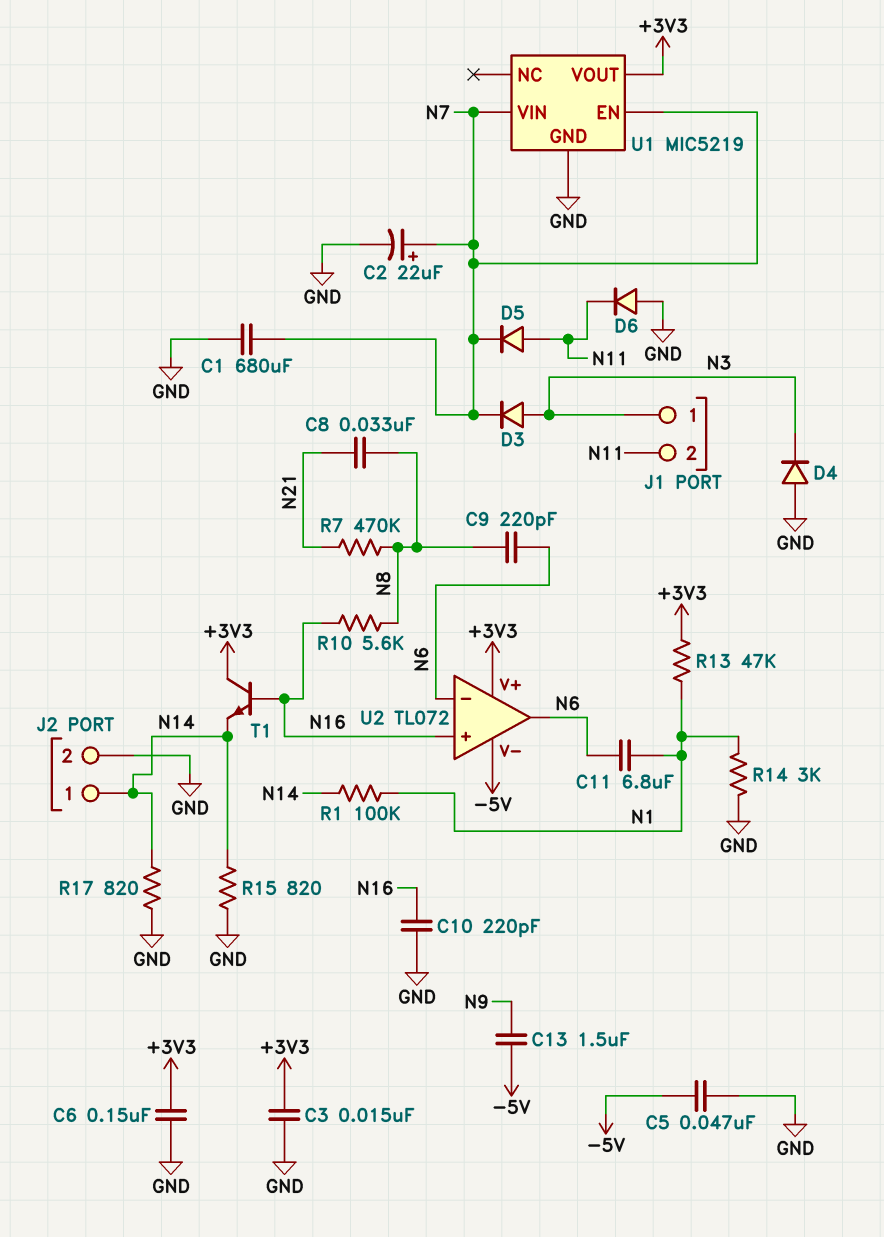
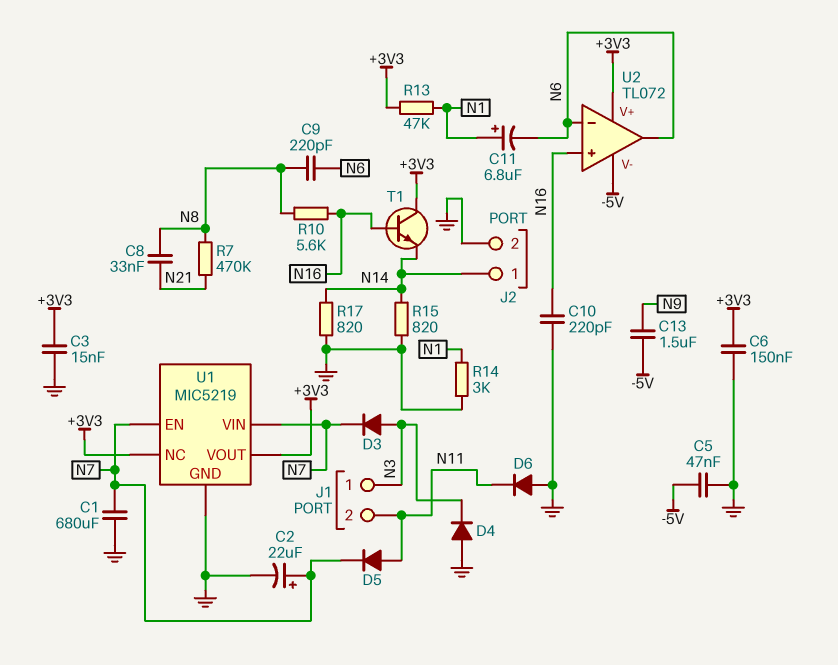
C11: 6.8uF (N1, N6) -> 6.8uF (plus N1, minus N6)
R1: 100k (N1, N14) -> none
U1 pin NC: none -> +3V3

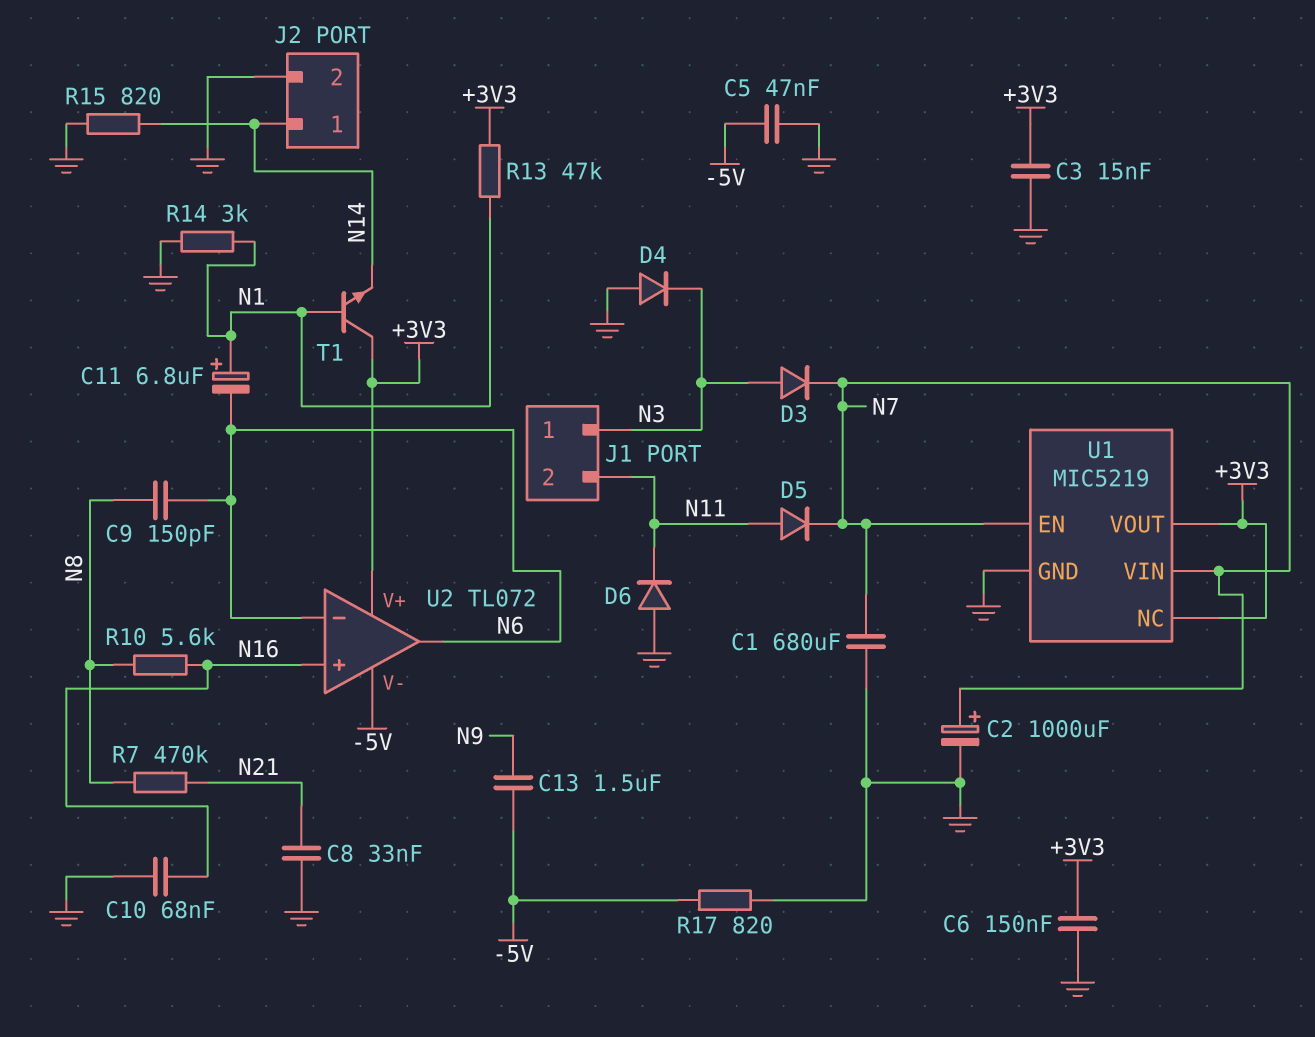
C2: 22uF (plus N7, minus GND) -> 1000uF (plus N7, minus GND)
C8: 33nF (N8, N21) -> 33nF (GND, N21)
C9: 220pF (N6, N8) -> 150pF (N6, N8)
C10: 220pF (GND, N16) -> 68nF (GND, N16)
R17: 820 (GND, N14) -> 820 (-5V, GND)
T1: NPN (B N16, C +3V3, E N14) -> NPN (B N1, C +3V3, E N14)

